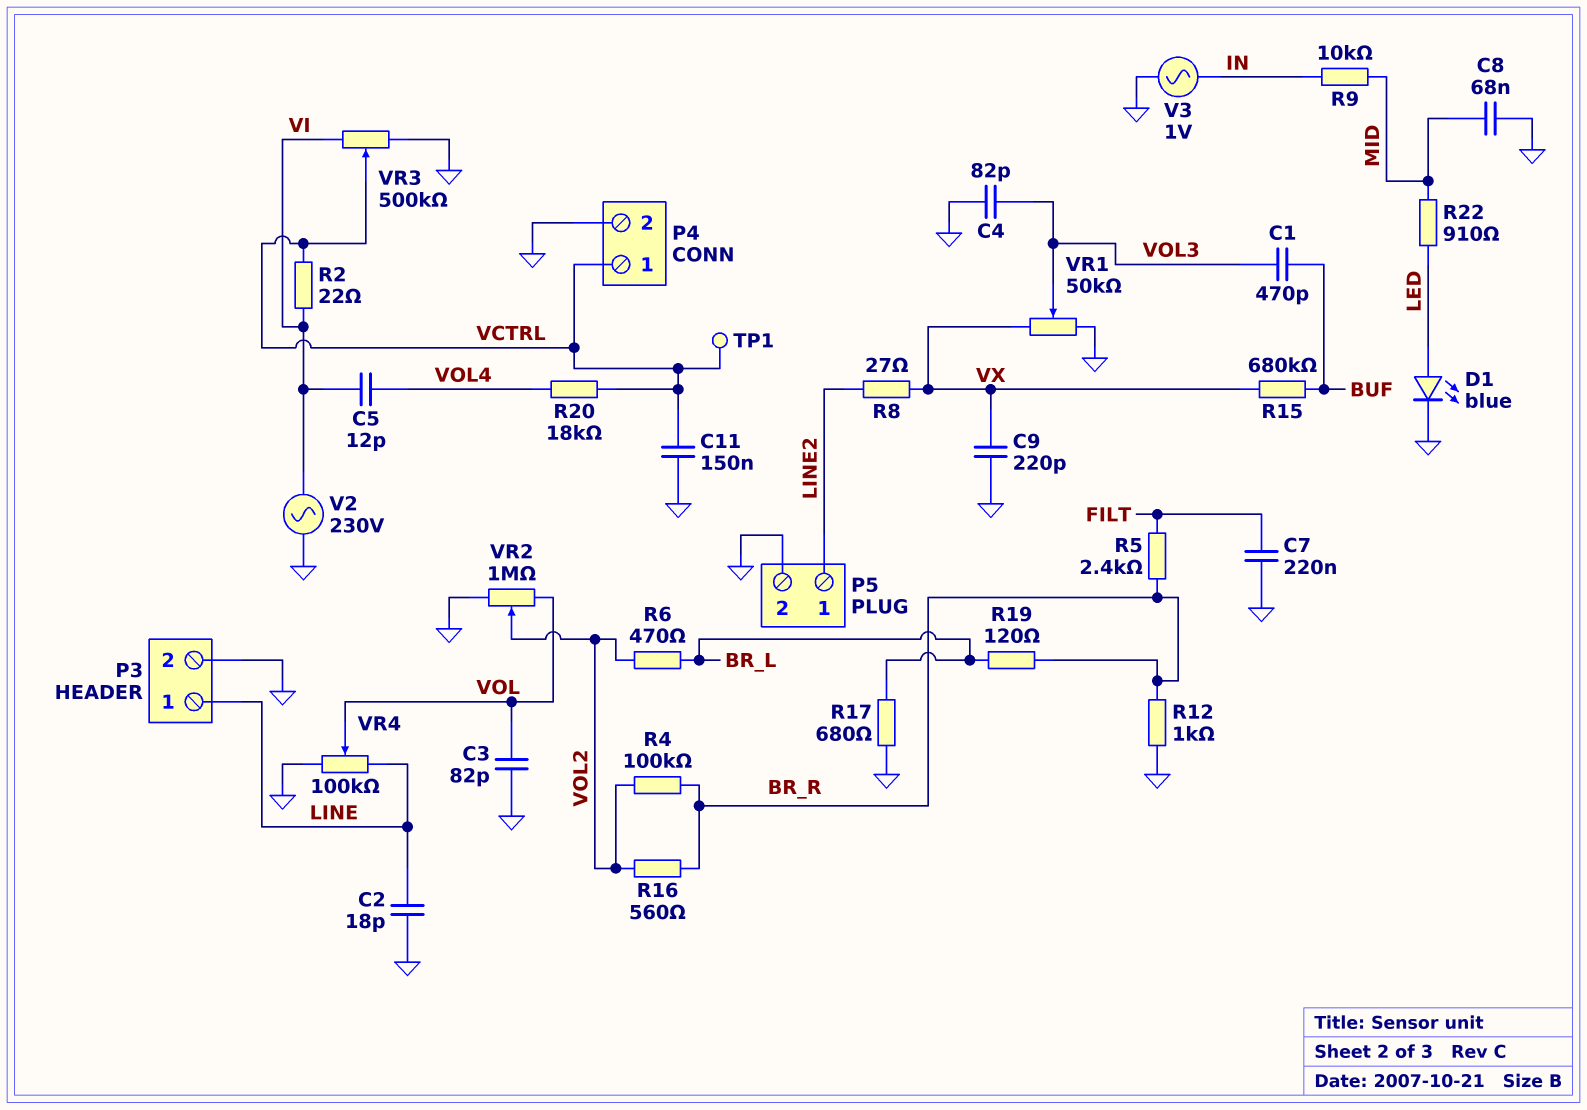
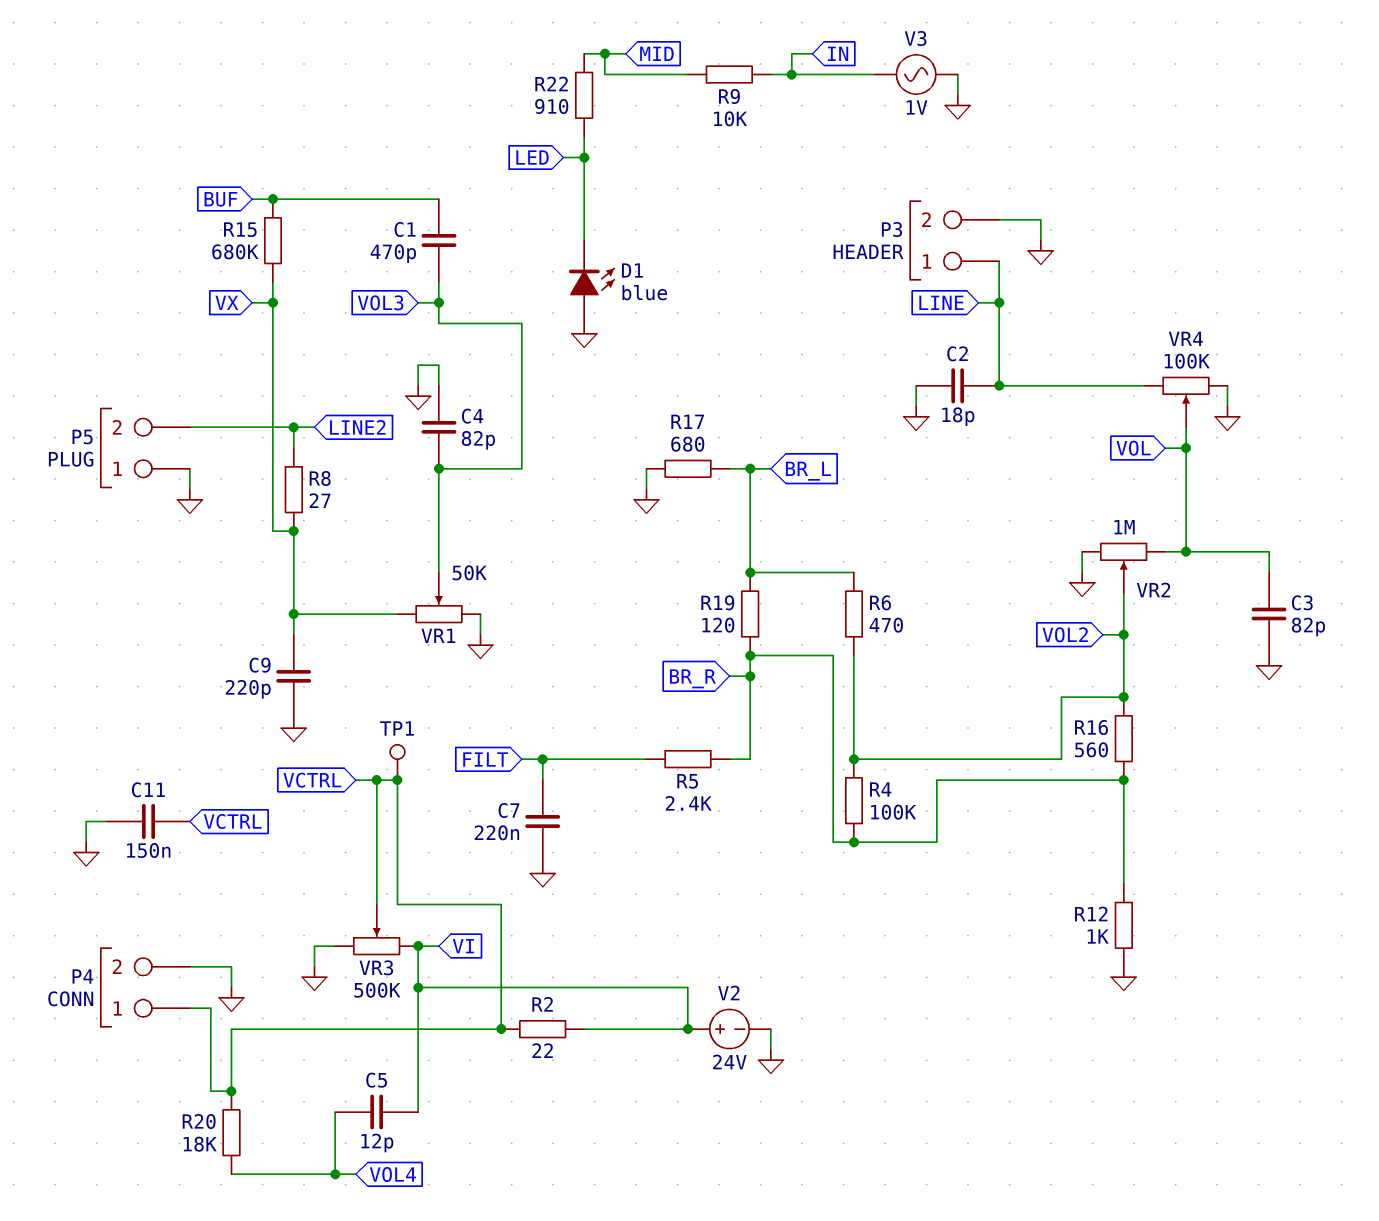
C8: 68nF (GND, MID) -> none
D1: LED blue (A LED, K GND) -> LED blue (A GND, K LED)
P5 pin 1: LINE2 -> GND
P5 pin 2: GND -> LINE2
V2: AC 230V (GND, VI) -> 24V (plus VI, minus GND)

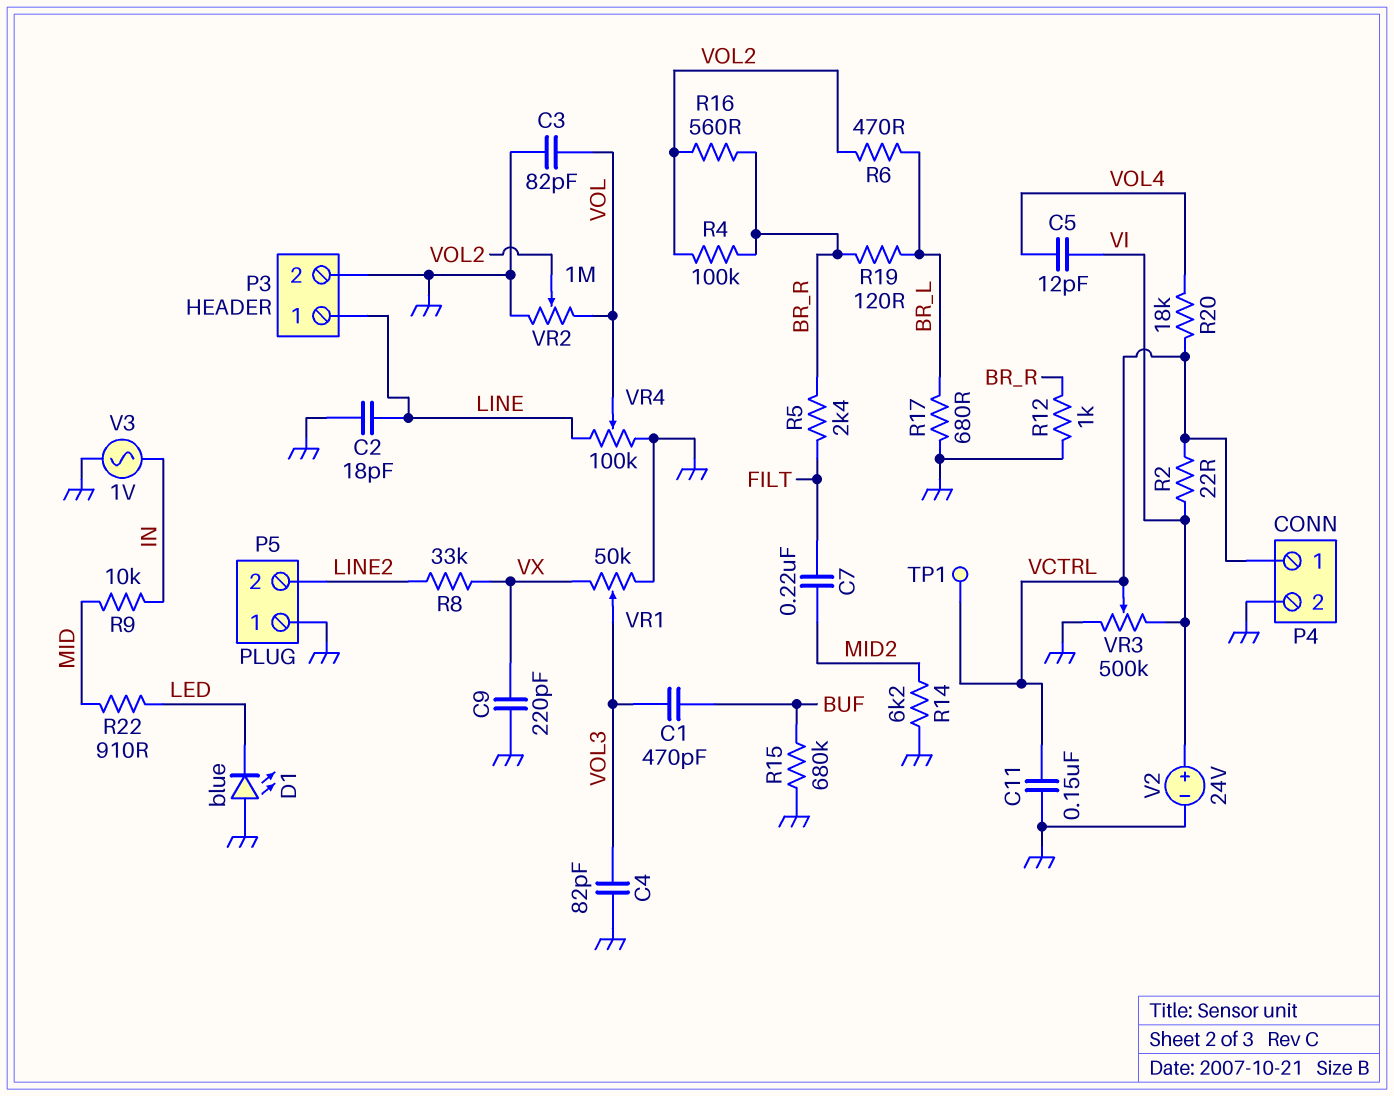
C7: 220nF (FILT, GND) -> 220nF (FILT, MID2)
R8: 27 (LINE2, VX) -> 33k (LINE2, VX)
R14: none -> 6.2k (GND, MID2)
R15: 680k (BUF, VX) -> 680k (BUF, GND)

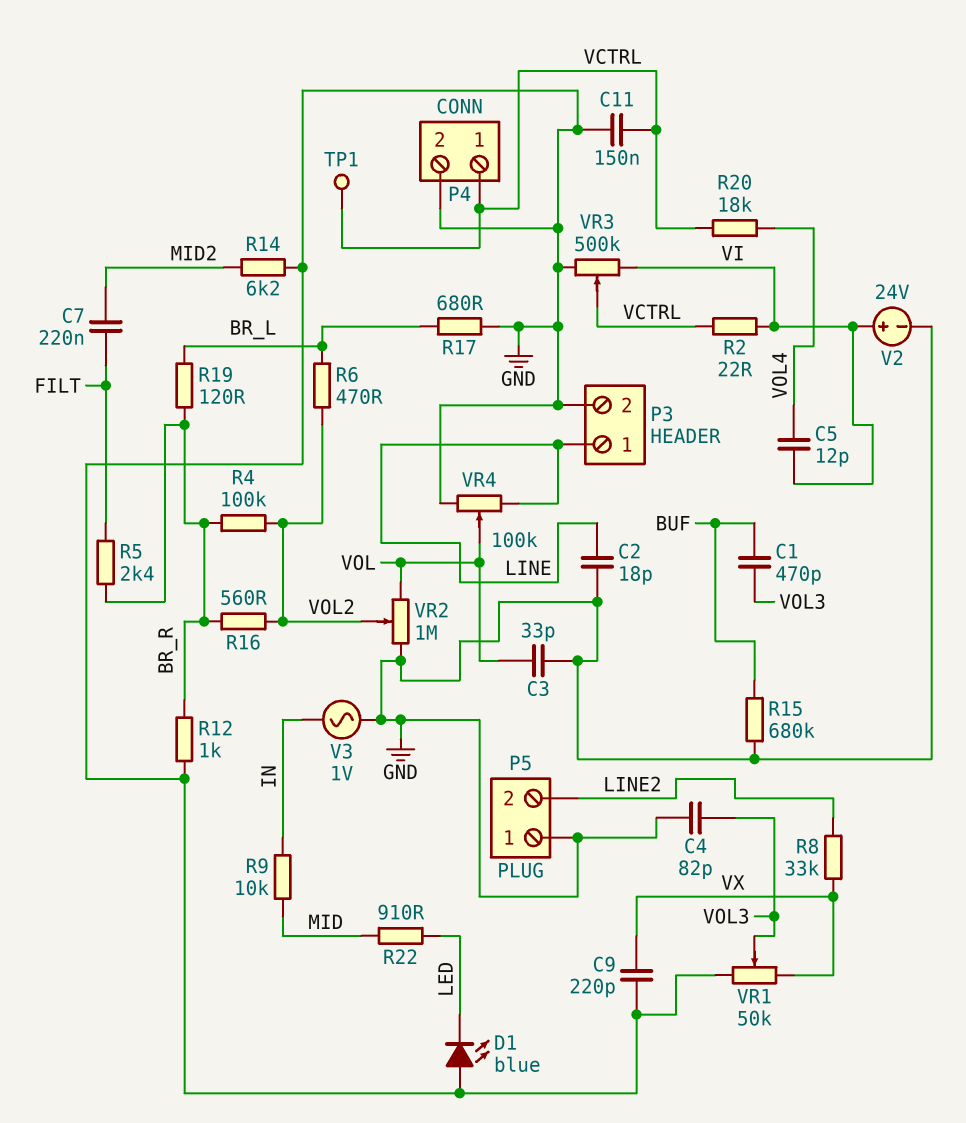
C3: 82pF (GND, VOL) -> 33pF (GND, VOL)

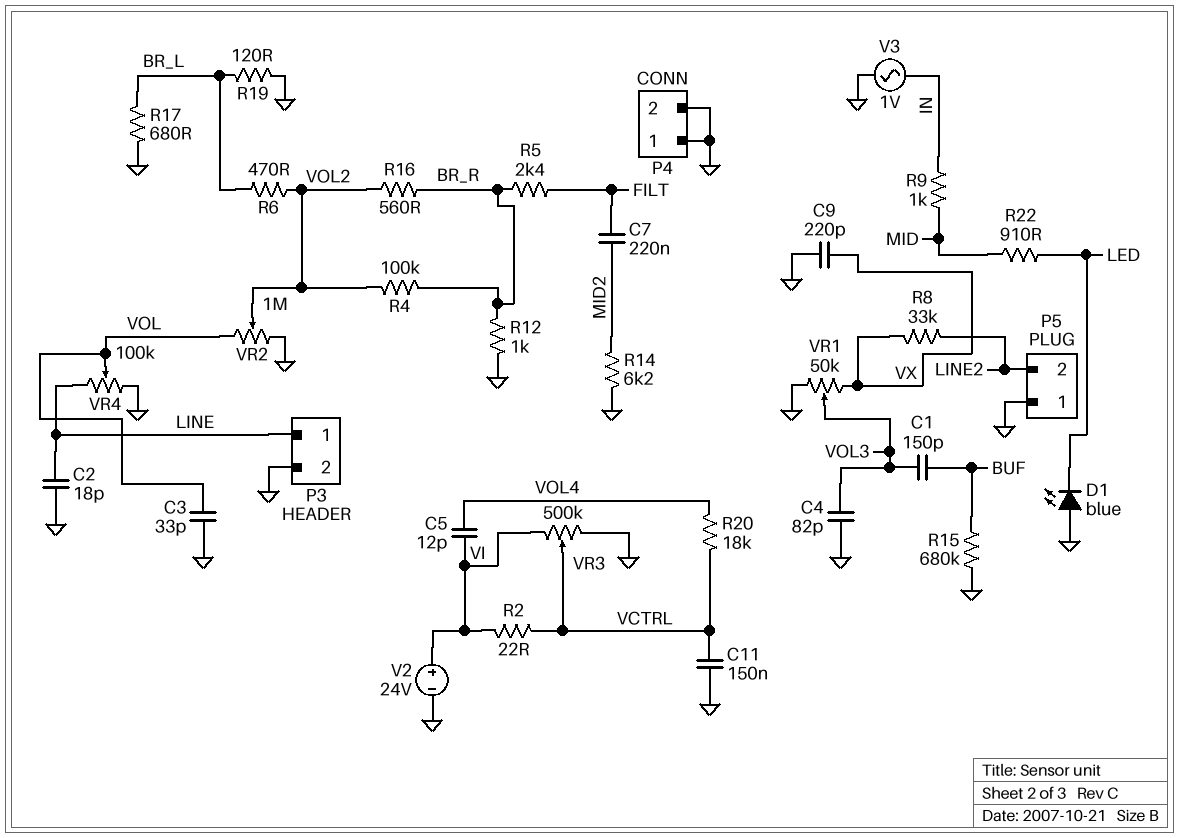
C1: 470pF (BUF, VOL3) -> 150pF (BUF, VOL3)
P4 pin 1: VCTRL -> GND
R9: 10k (IN, MID) -> 1k (IN, MID)
R19: 120 (BR_L, BR_R) -> 120 (BR_L, GND)
TP1: test point (VCTRL) -> none

